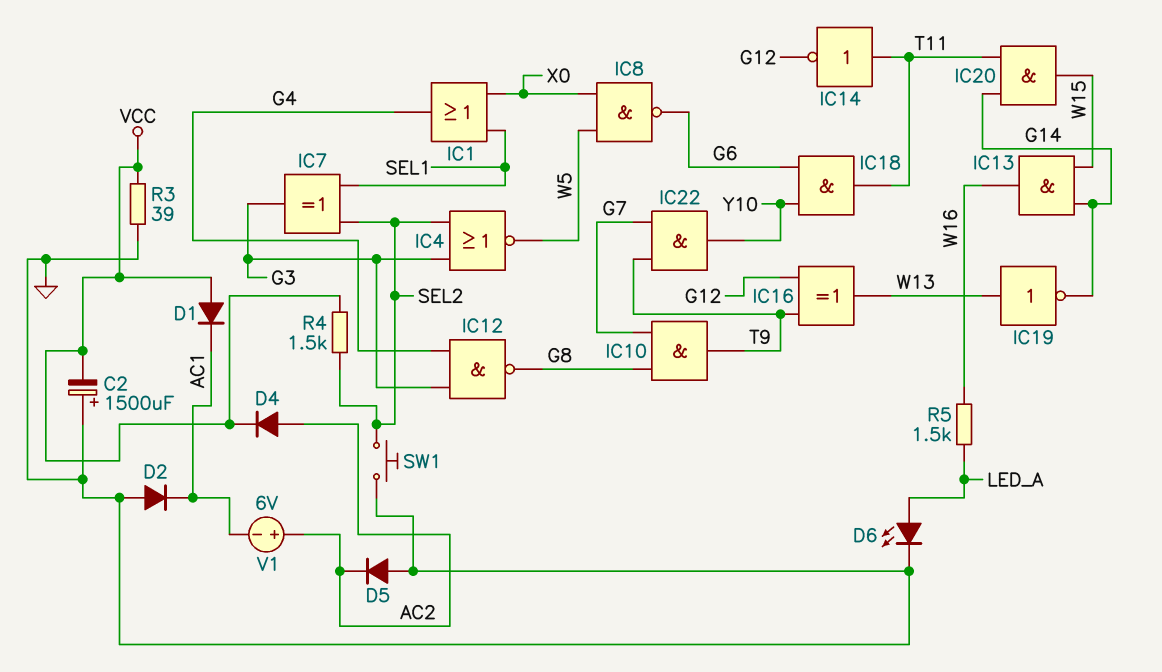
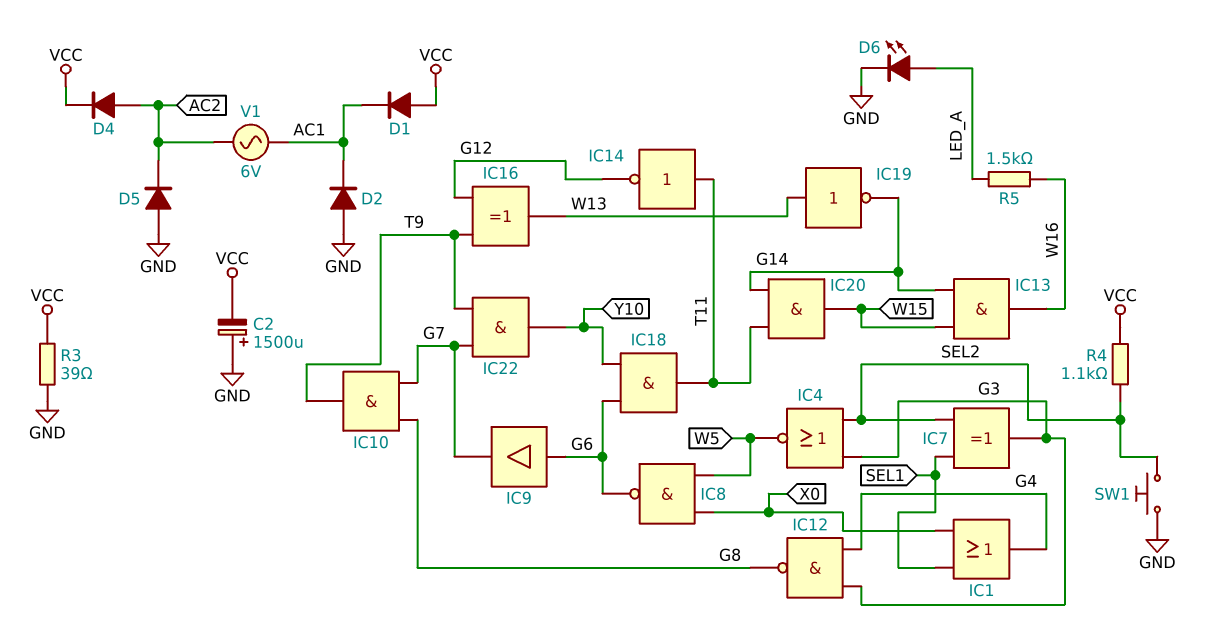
IC9: none -> buffer (in G6, out G7)
R4: 1.5k (SEL2, VCC) -> 1.1k (SEL2, VCC)
V1: 6V (plus AC2, minus AC1) -> AC 6V (AC1, AC2)

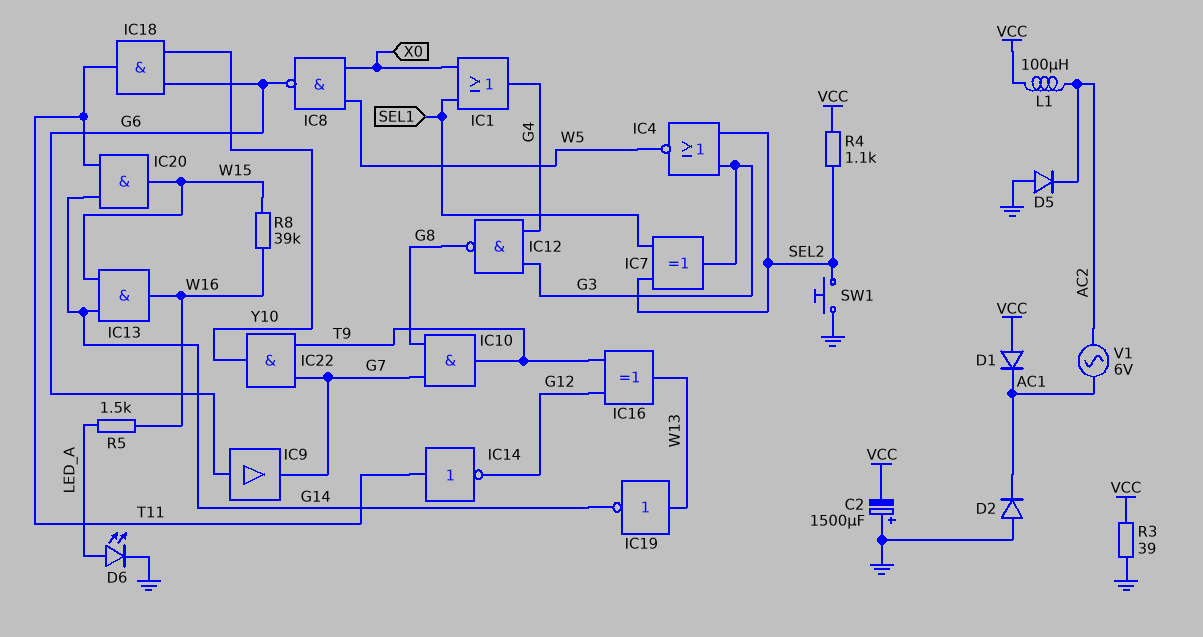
D4: diode (A AC2, K VCC) -> none
L1: none -> 100uH (AC2, VCC)
R8: none -> 39k (W15, W16)

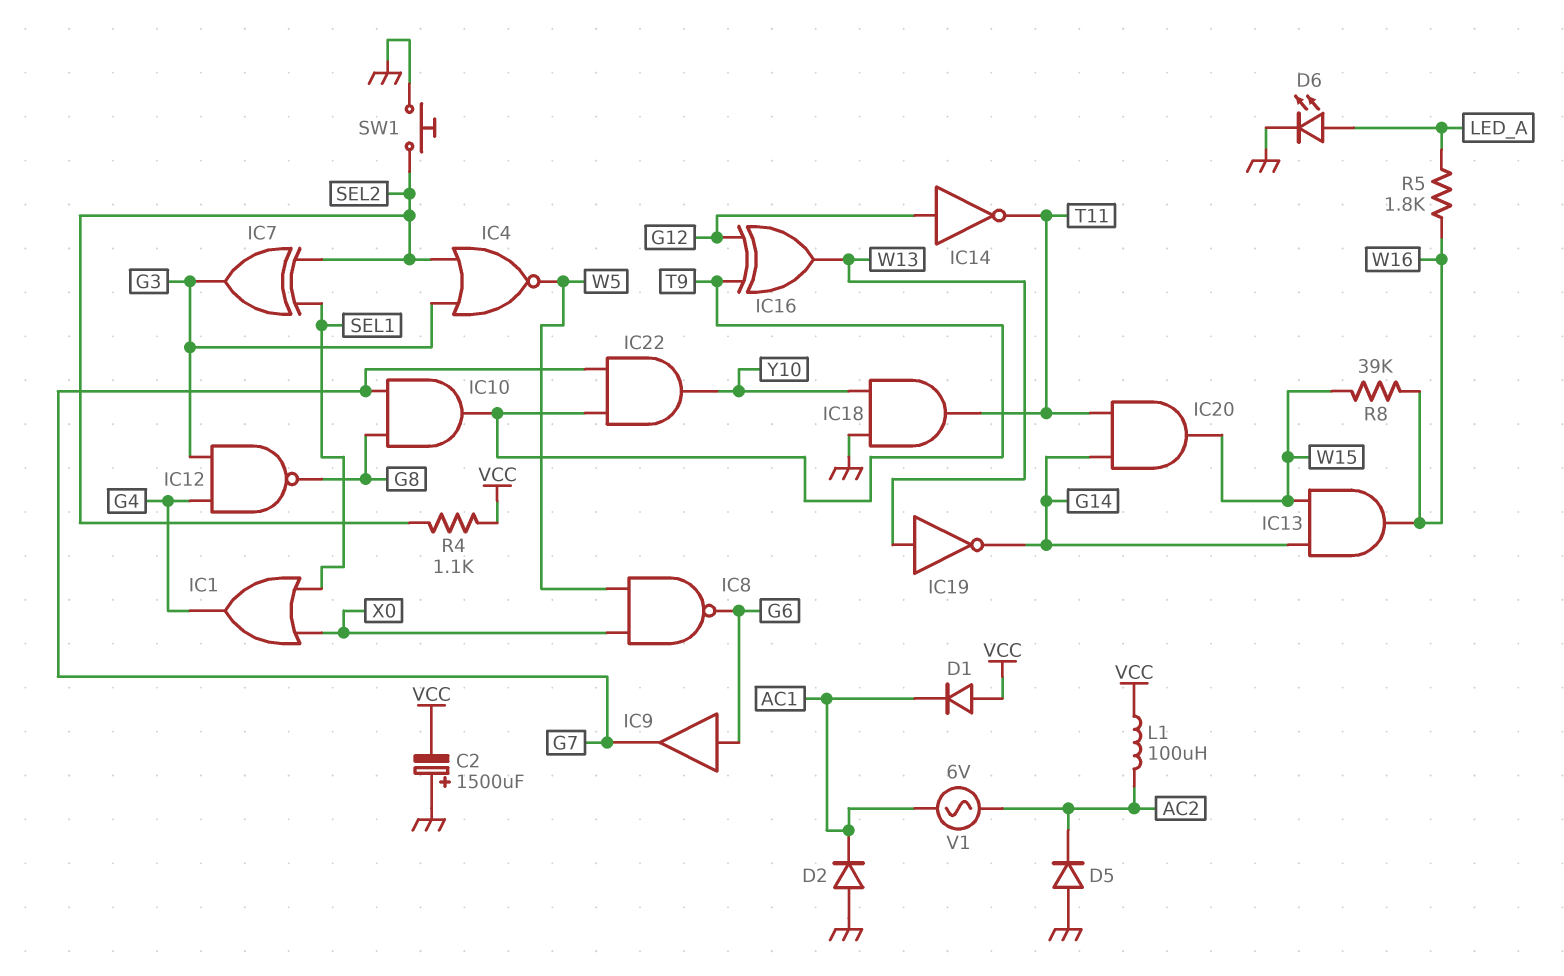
IC14: NOT (in T11, out G12) -> NOT (in G12, out T11)
IC18: AND (in G6, in Y10, out T11) -> AND (in GND, in Y10, out T11)
R3: 39 (GND, VCC) -> none
R5: 1.5k (LED_A, W16) -> 1.8k (LED_A, W16)

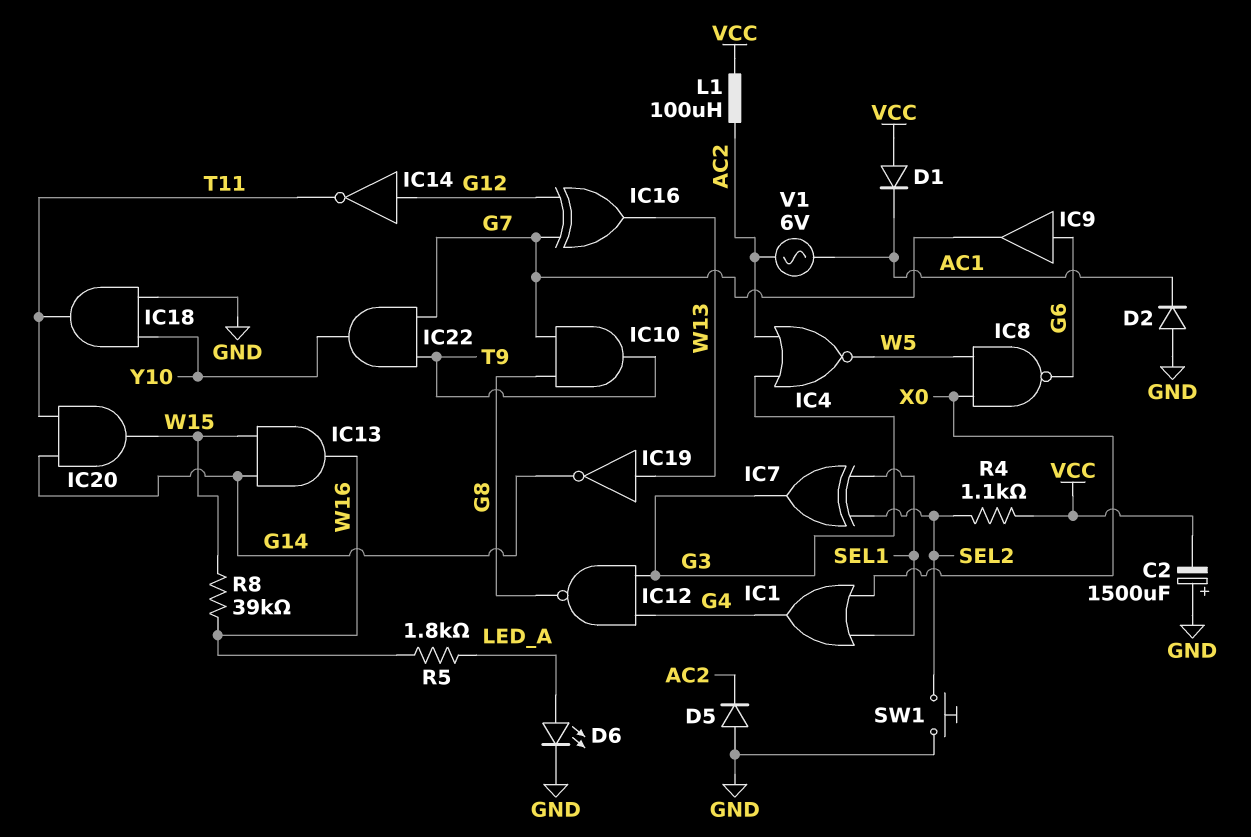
IC4: NOR (in G3, in SEL2, out W5) -> NOR (in AC2, in G3, out W5)
IC16: XOR (in G12, in T9, out W13) -> XOR (in G7, in G12, out W13)

